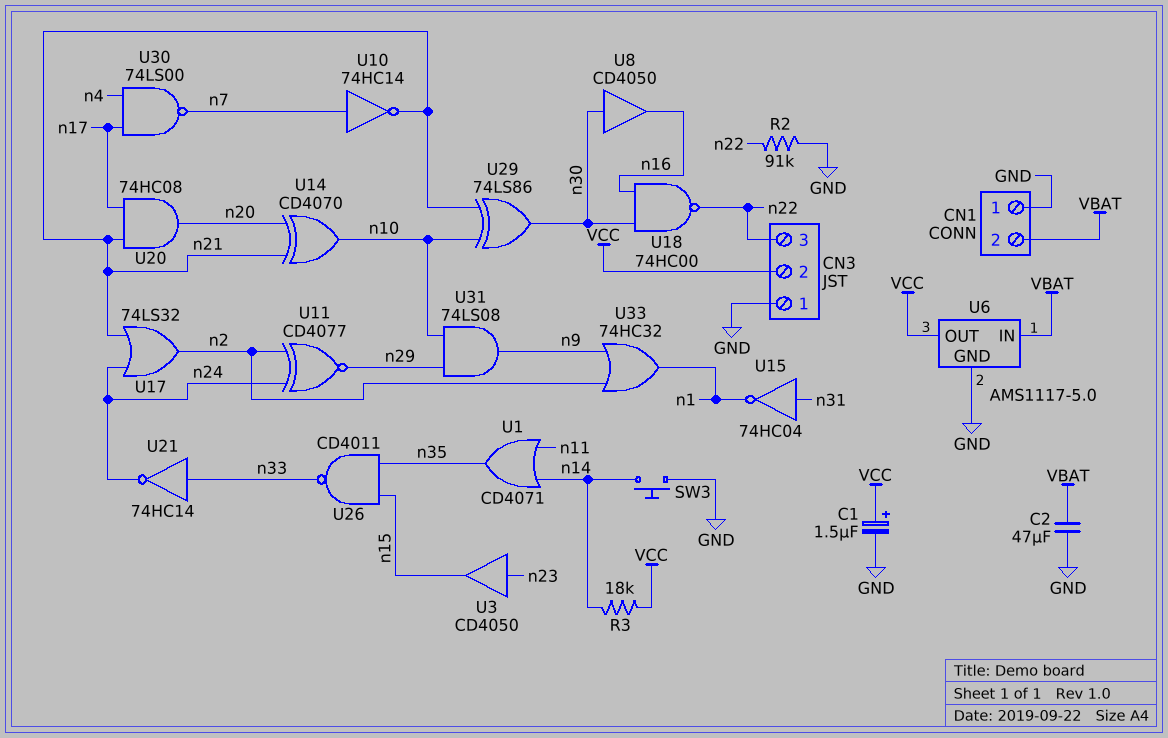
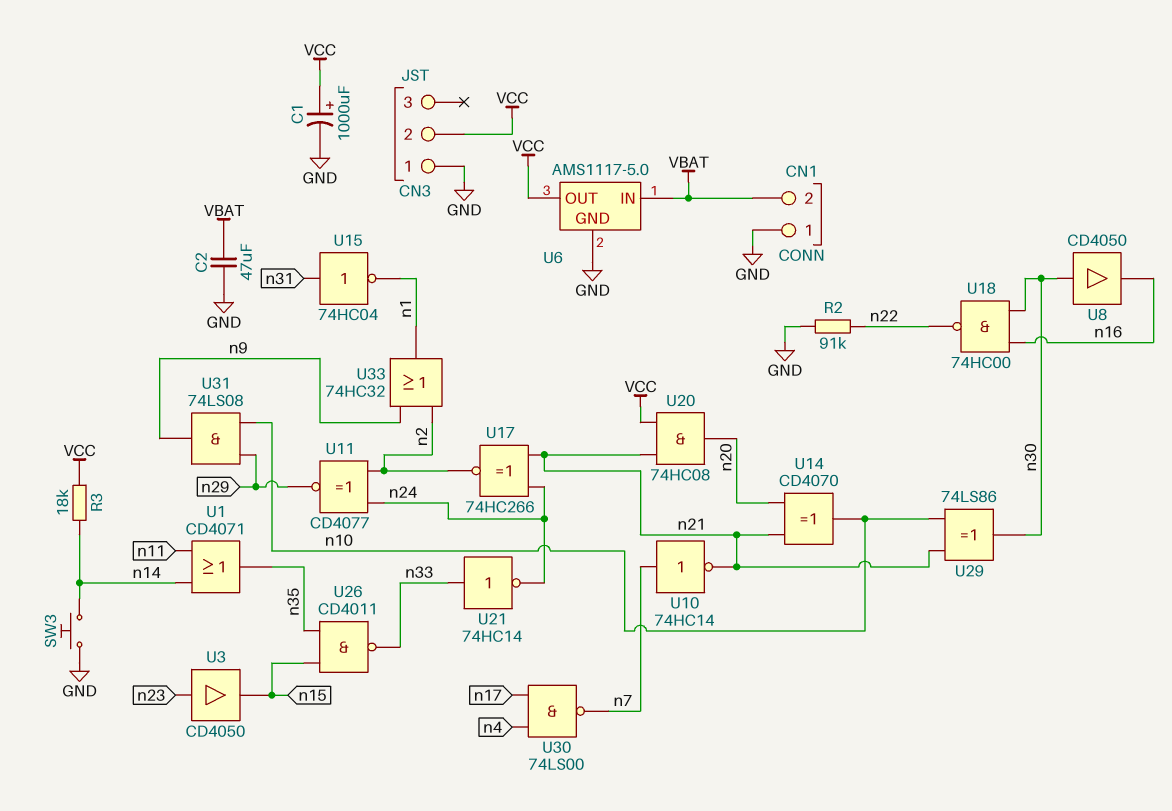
C1: 1.5uF (plus VCC, minus GND) -> 1000uF (plus VCC, minus GND)
CN3 pin 3: n22 -> none
U17: OR 74LS32 (in n21, in n24, out n2) -> XNOR 74HC266 (in n21, in n24, out n2)
U20: AND 74HC08 (in n17, in n21, out n20) -> AND 74HC08 (in VCC, in n21, out n20)

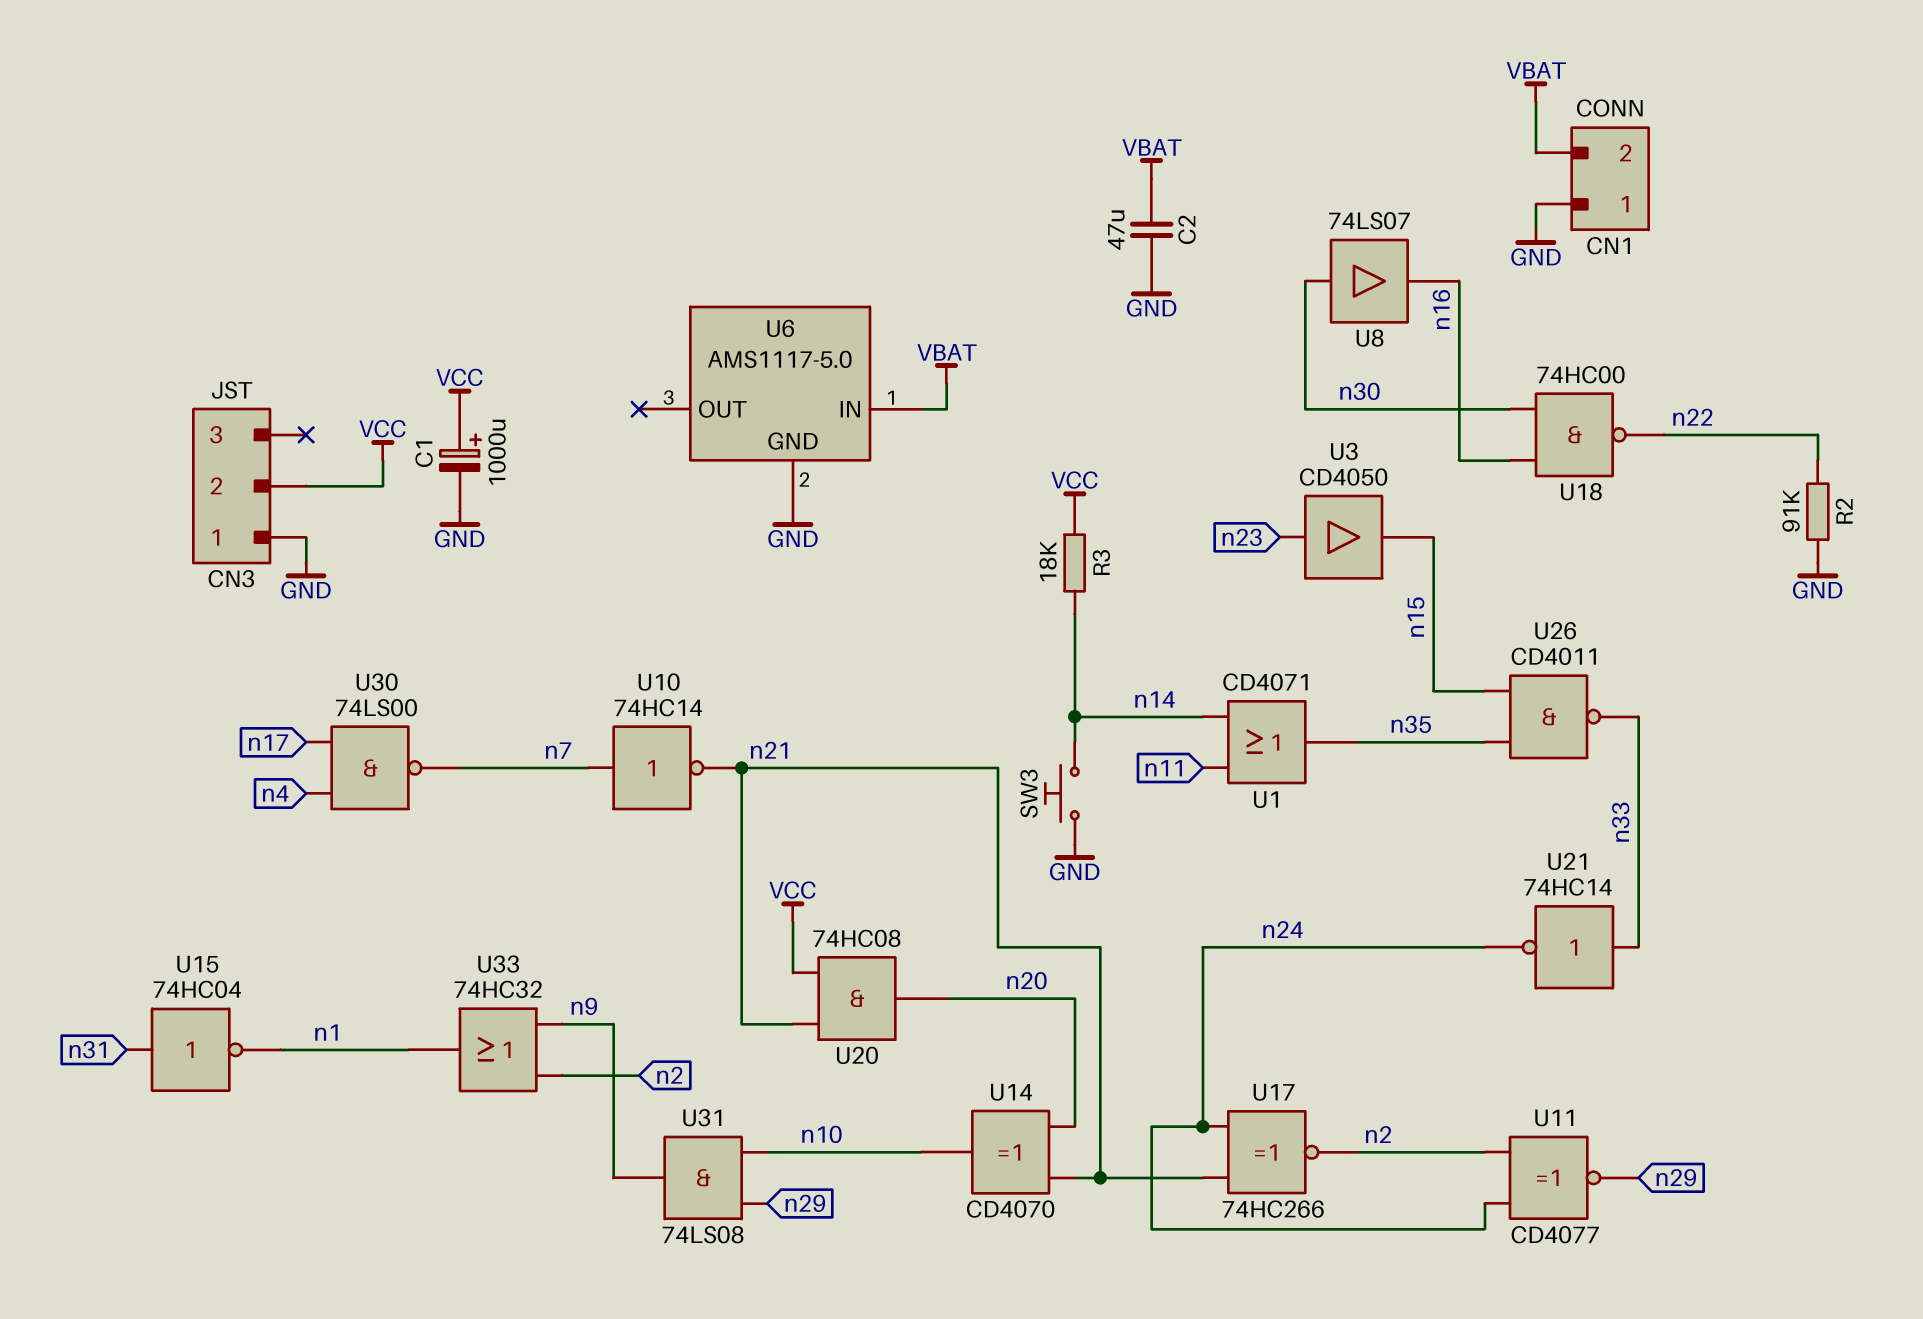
U6 pin OUT: VCC -> none
U8: buffer CD4050 (in n30, out n16) -> buffer 74LS07 (in n30, out n16)
U29: XOR 74LS86 (in n10, in n21, out n30) -> none

